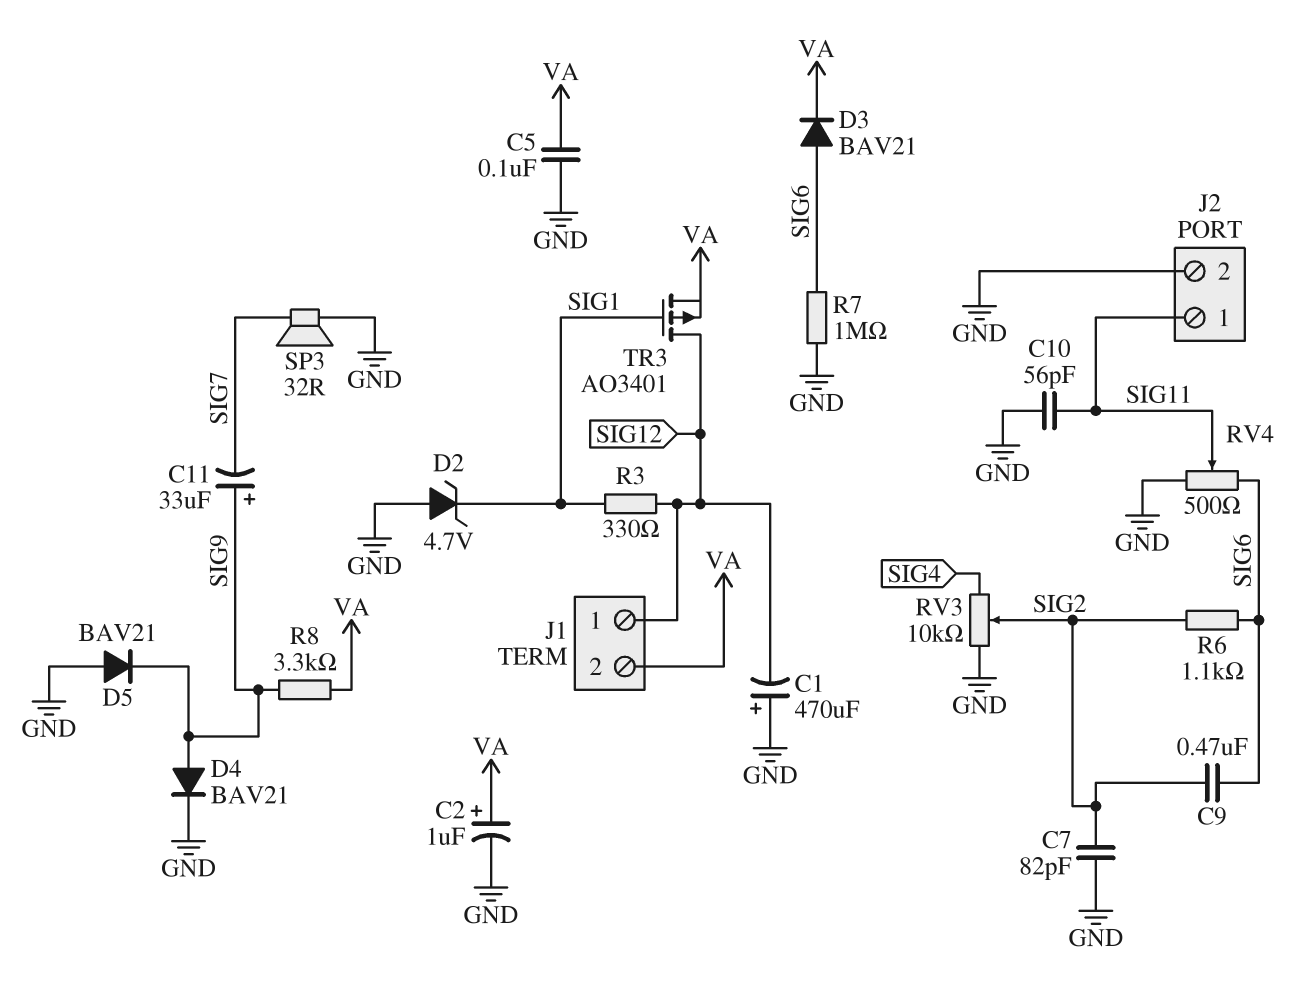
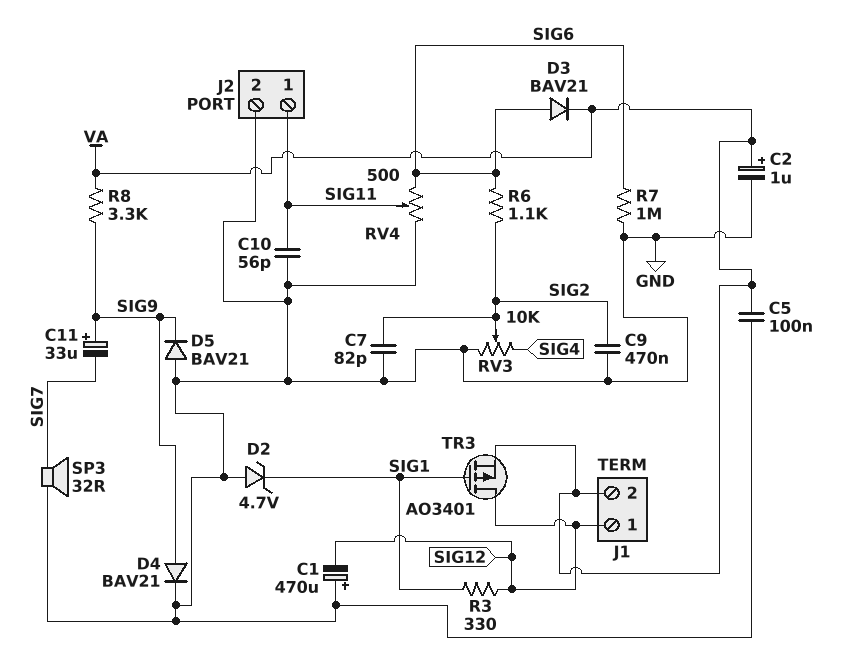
C9: 470nF (SIG2, SIG6) -> 470nF (GND, SIG2)

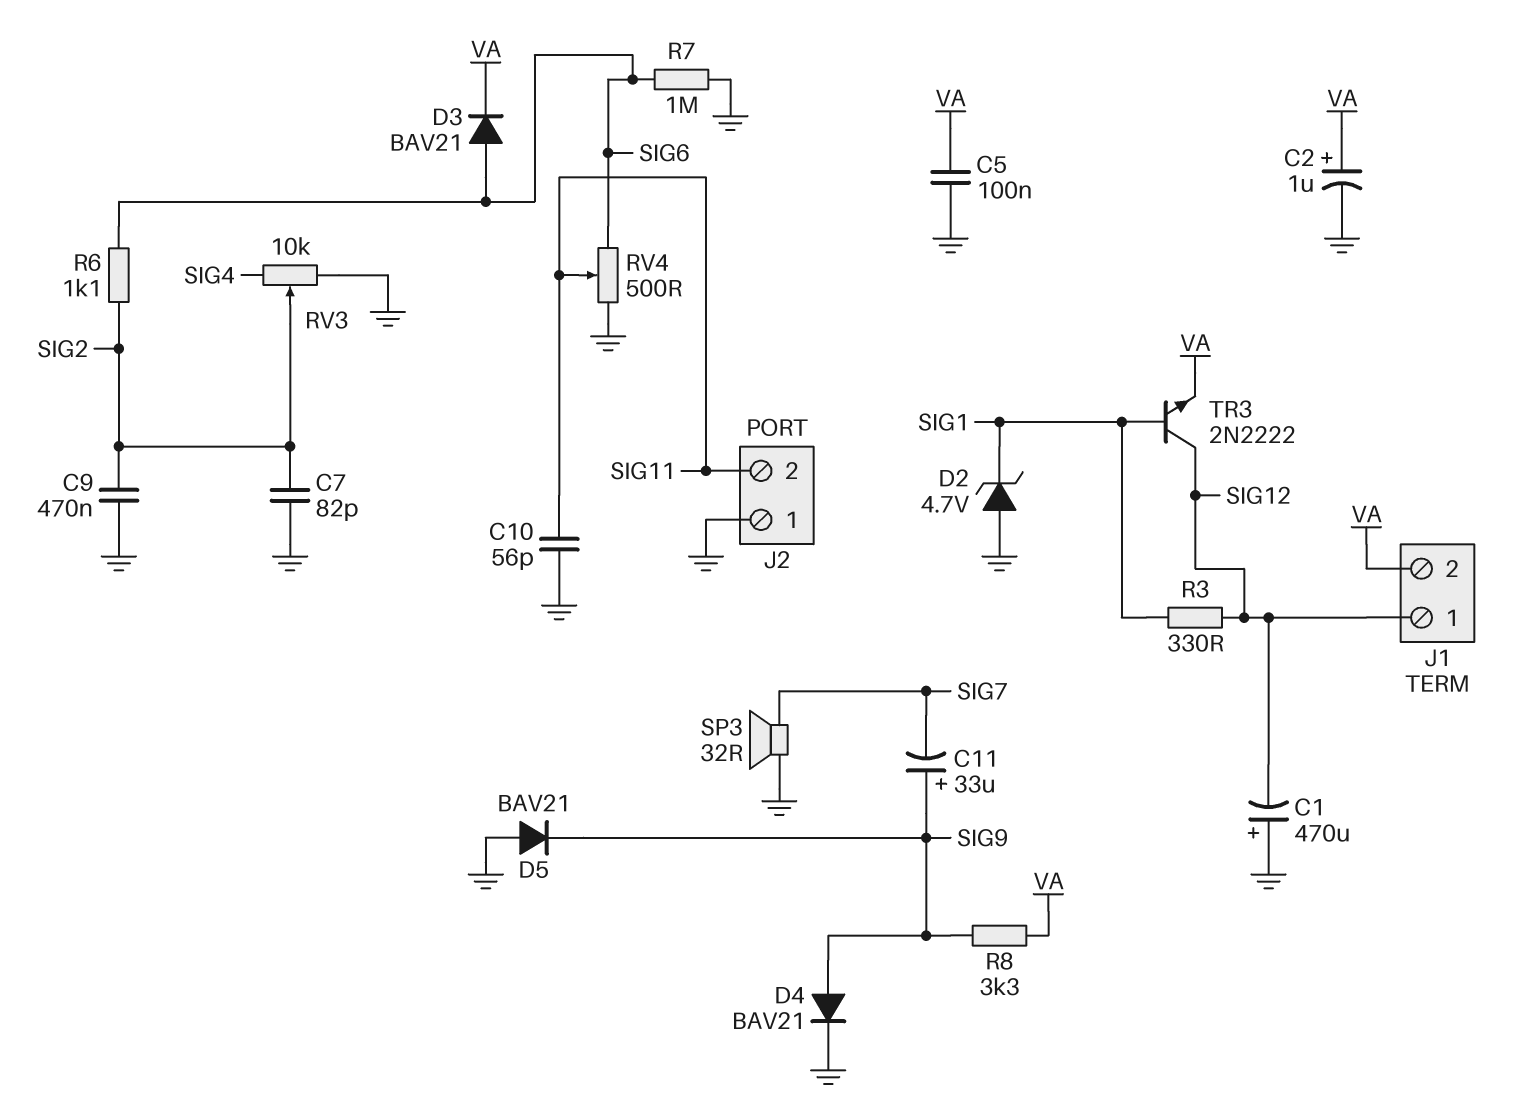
J2 pin 1: SIG11 -> GND
J2 pin 2: GND -> SIG11
TR3: PMOS AO3401 (G SIG1, D SIG12, S VA) -> NPN 2N2222 (B SIG1, C SIG12, E VA)

